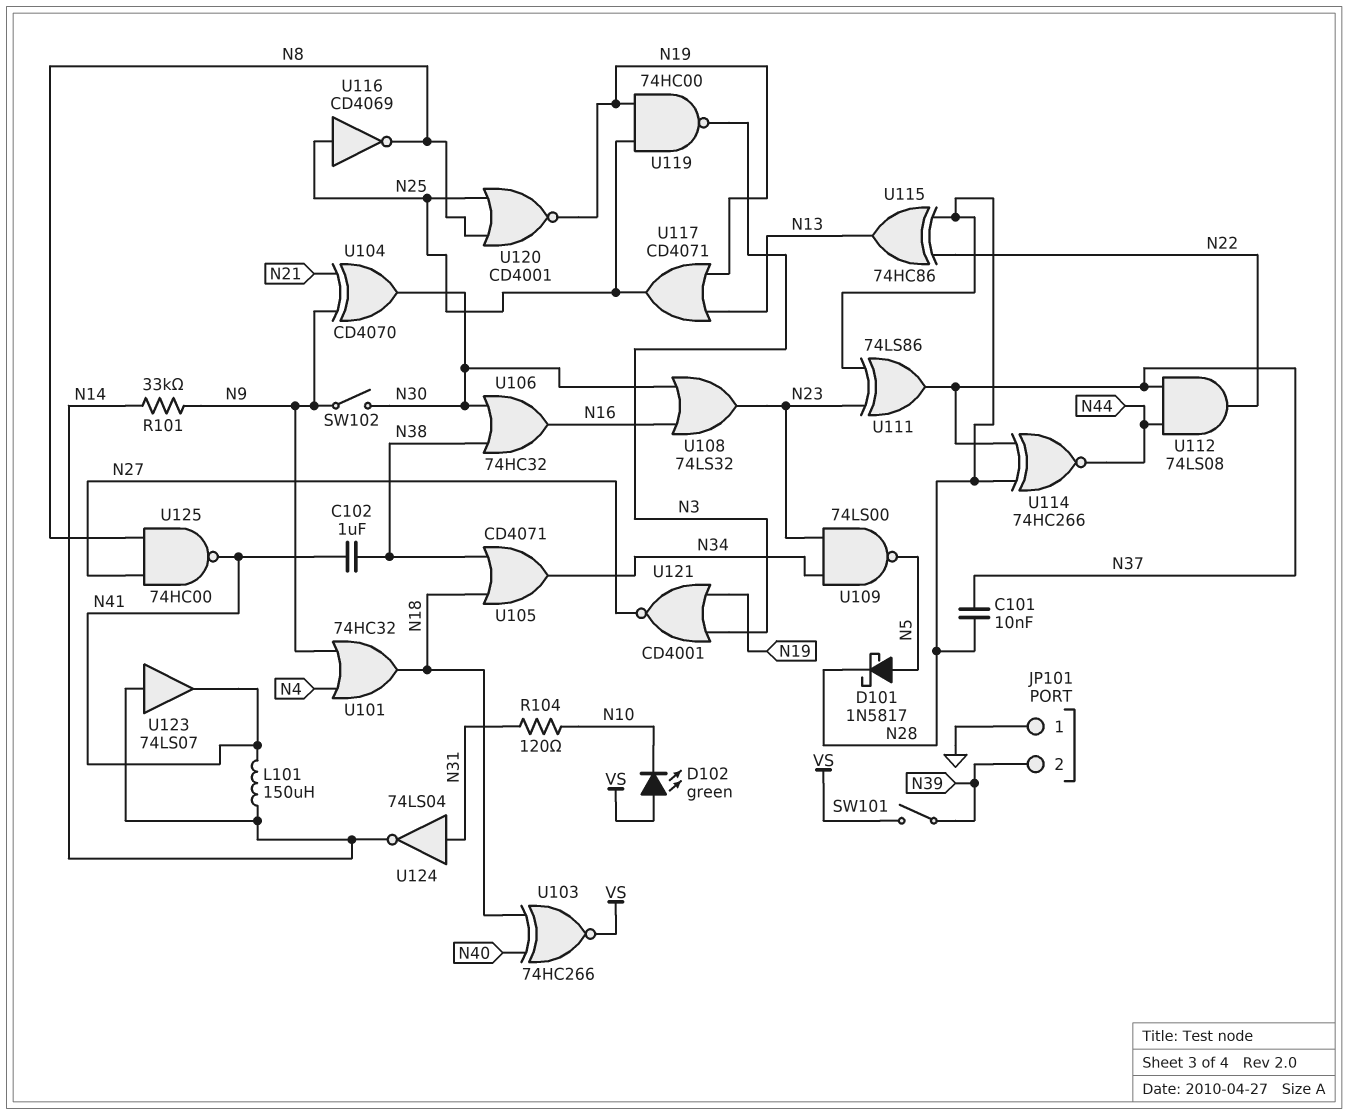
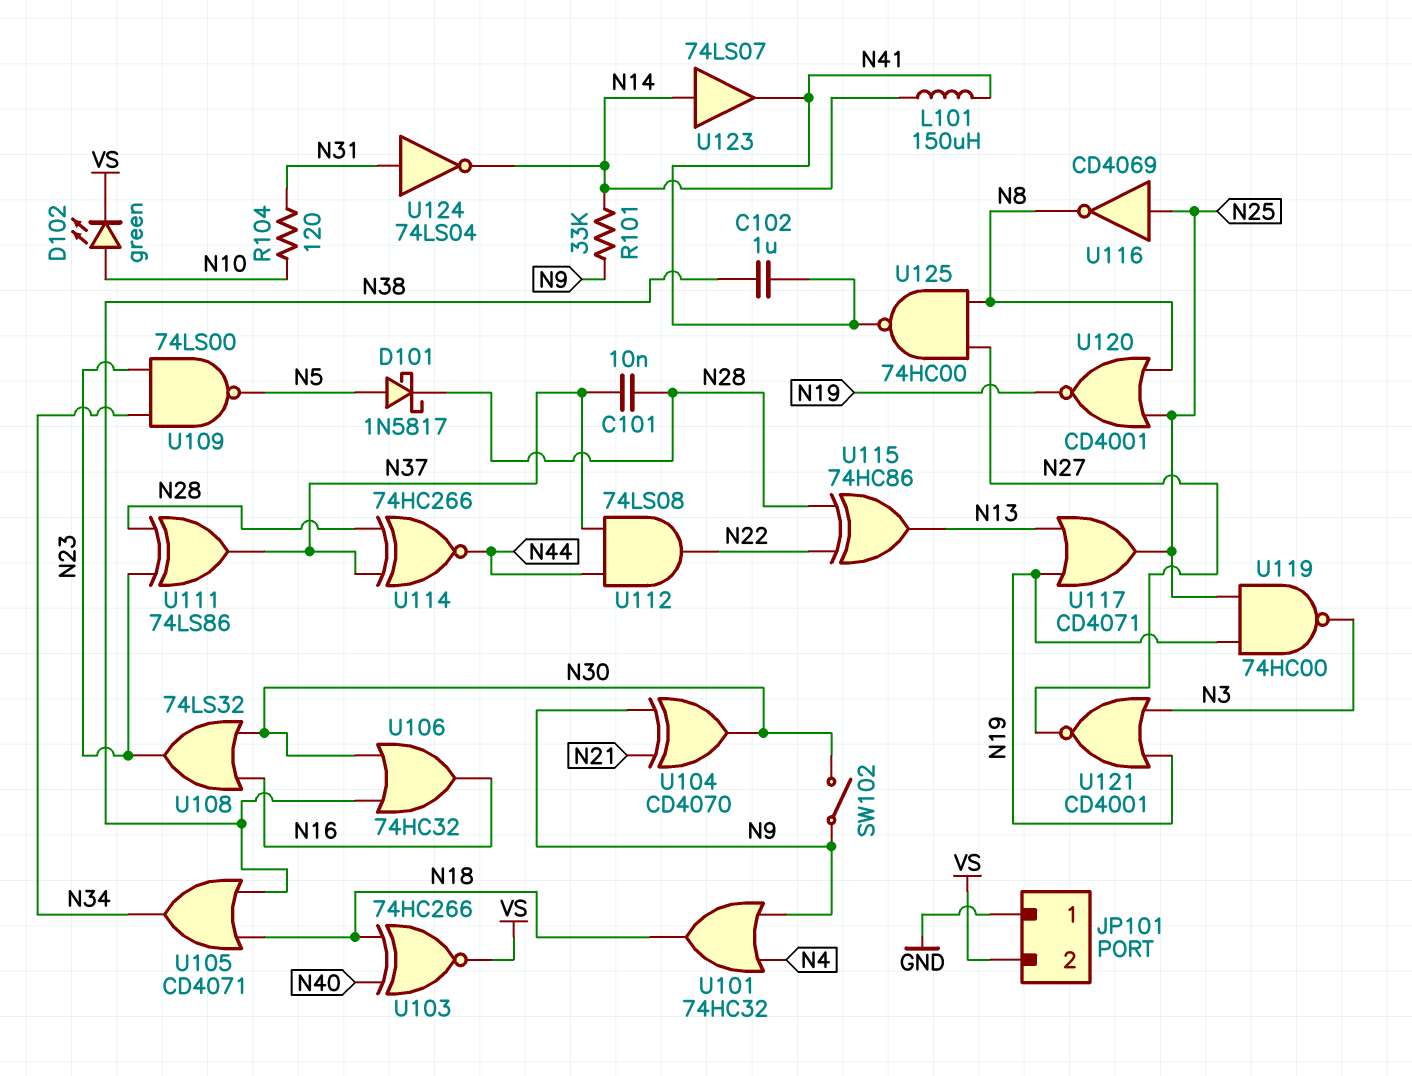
D102: LED green (A VS, K N10) -> LED green (A N10, K VS)
JP101 pin 2: N39 -> VS
SW101: switch (N39, VS) -> none

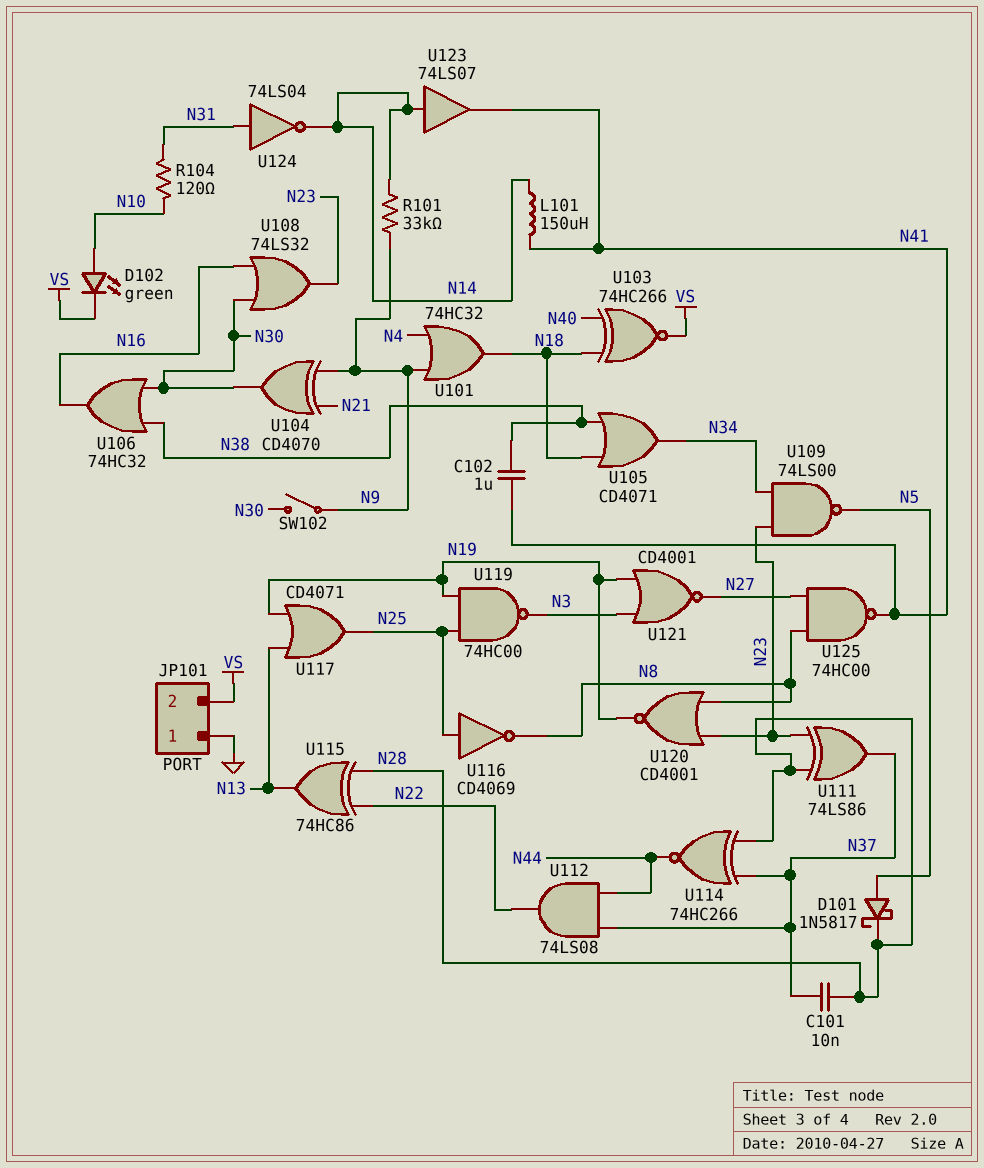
U120: NOR CD4001 (in N8, in N25, out N19) -> NOR CD4001 (in N8, in N23, out N19)

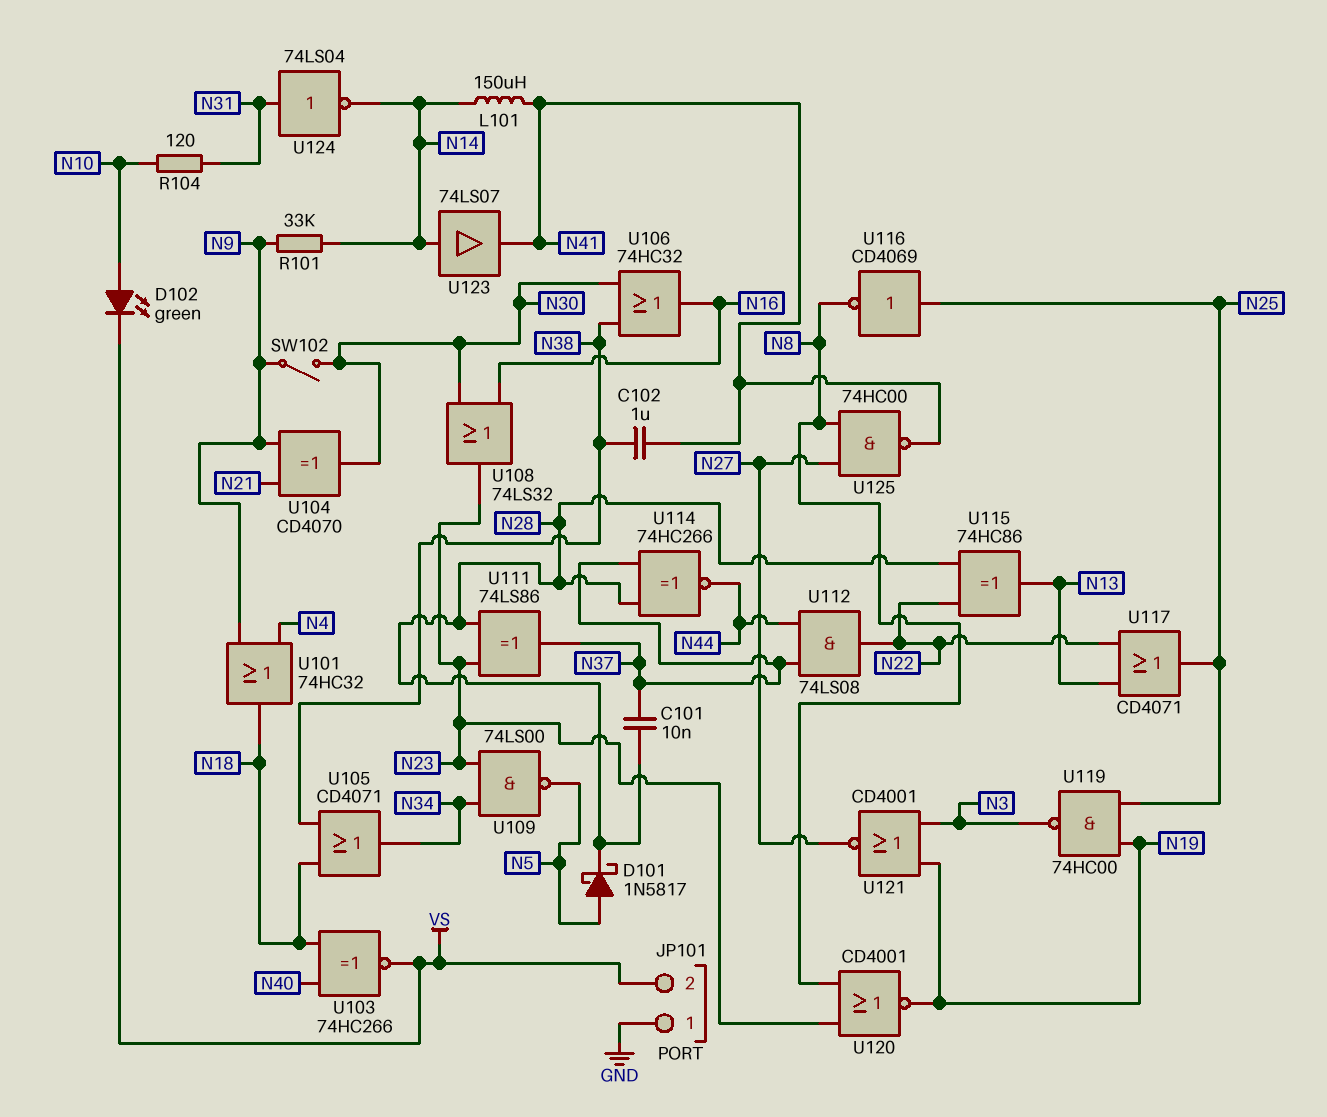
U117: OR CD4071 (in N13, in N19, out N25) -> OR CD4071 (in N13, in N22, out N25)

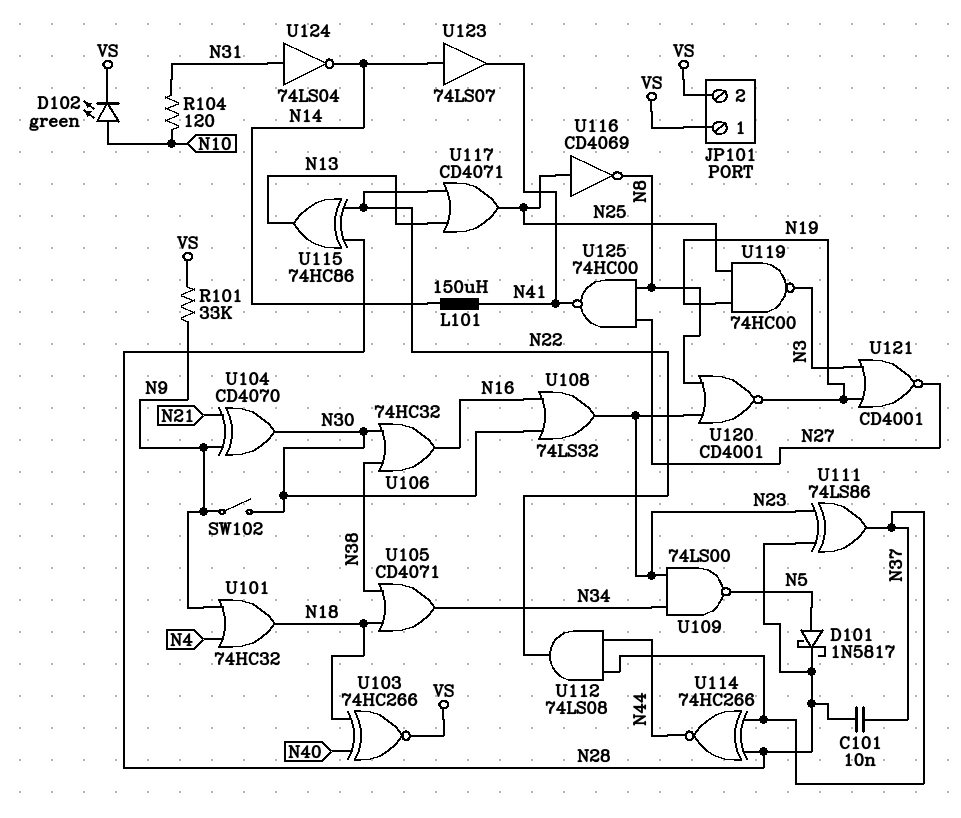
C102: 1uF (N38, N41) -> none
JP101 pin 1: GND -> VS
R101: 33k (N9, N14) -> 33k (N9, VS)

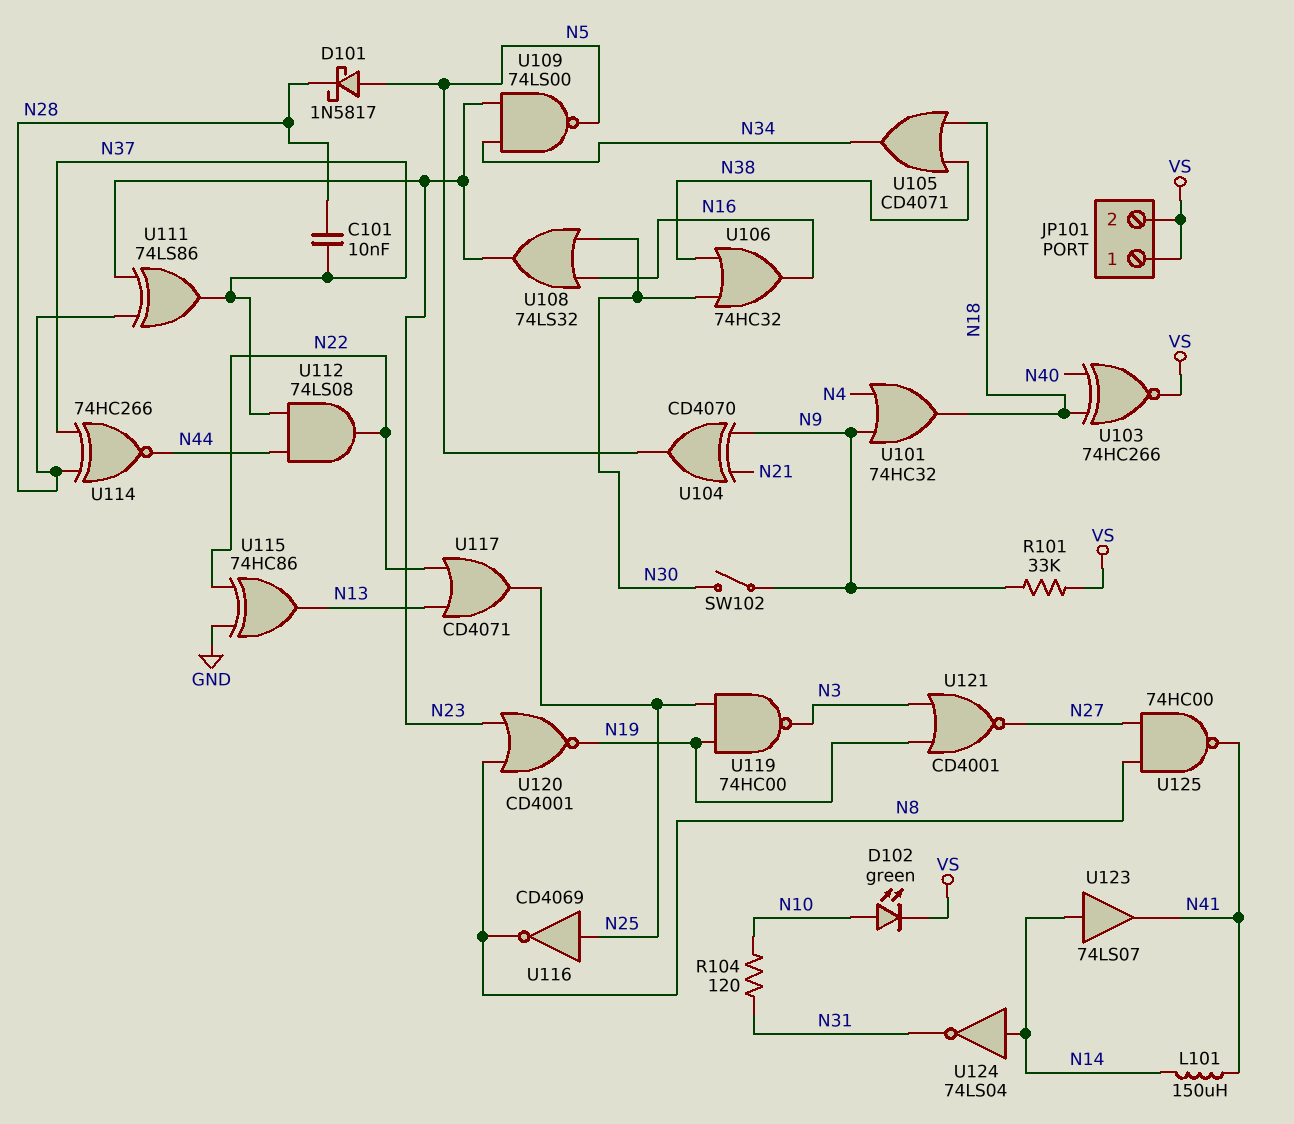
U104: XOR CD4070 (in N9, in N21, out N30) -> XOR CD4070 (in N9, in N21, out N5)
U115: XOR 74HC86 (in N22, in N28, out N13) -> XOR 74HC86 (in GND, in N22, out N13)
U124: NOT 74LS04 (in N31, out N14) -> NOT 74LS04 (in N14, out N31)

